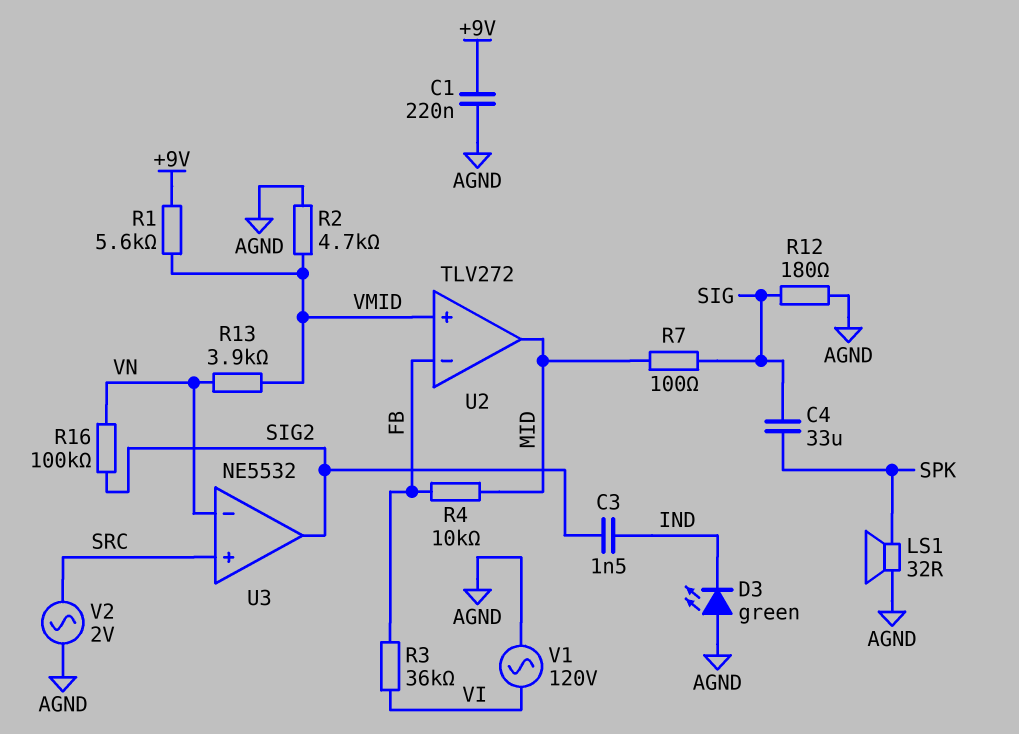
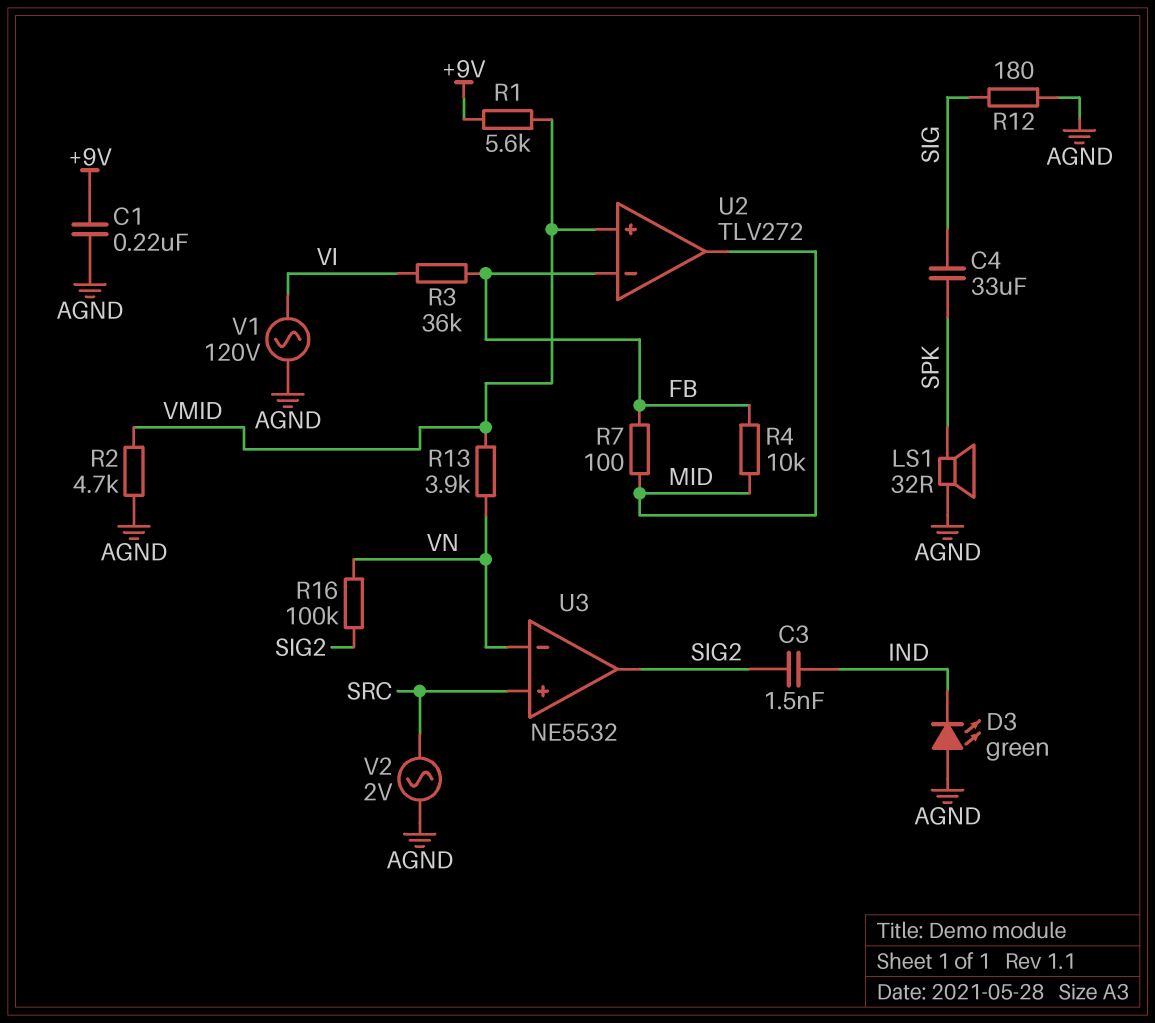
R7: 100 (MID, SIG) -> 100 (FB, MID)

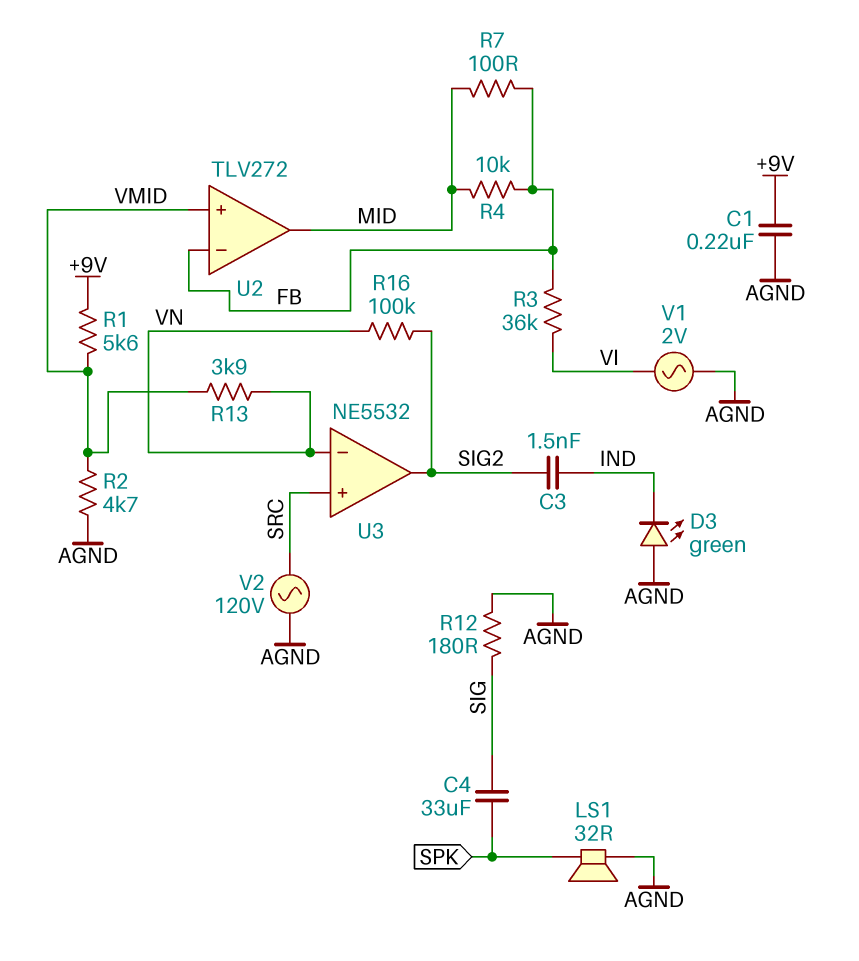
V1: AC 120V (AGND, VI) -> AC 2V (AGND, VI)
V2: AC 2V (AGND, SRC) -> AC 120V (AGND, SRC)

